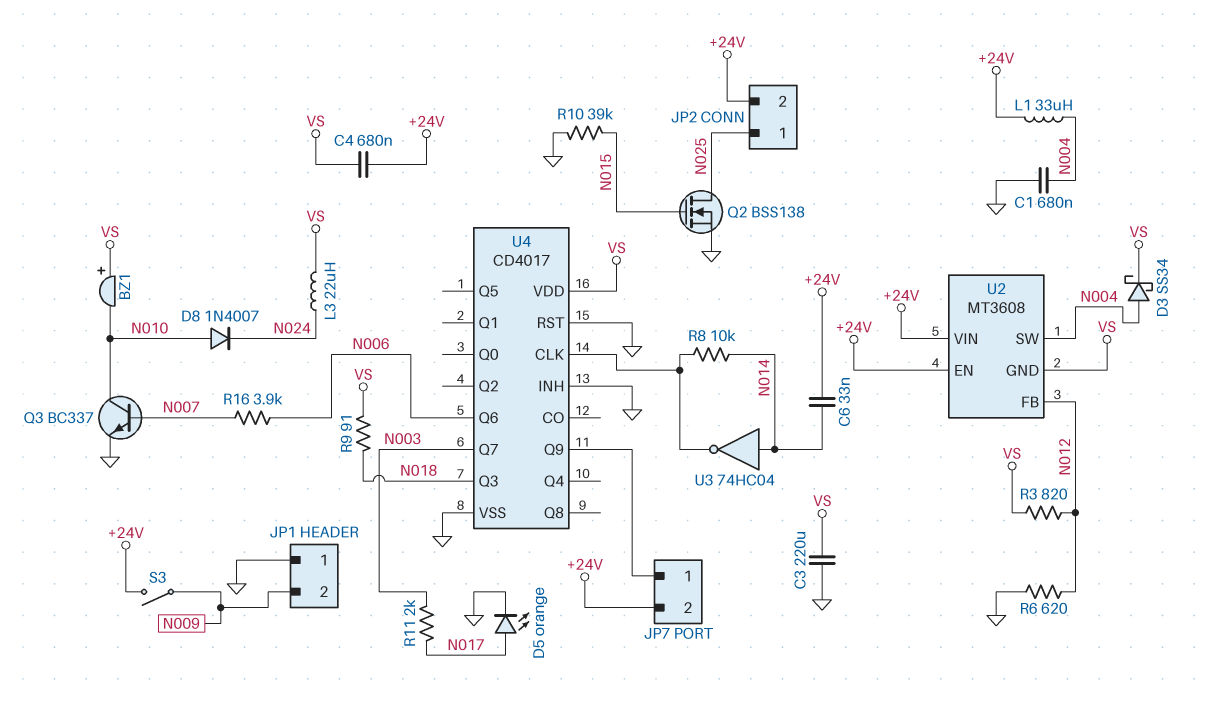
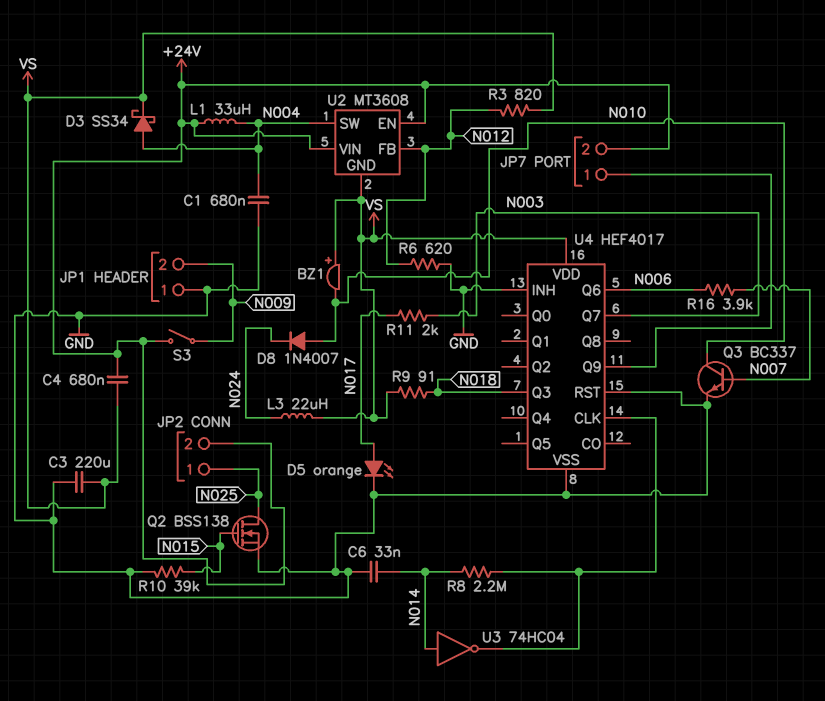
C6: 33nF (+24V, N014) -> 33nF (GND, N014)
R8: 10k (N014, U4/CLK) -> 2.2M (N014, U4/CLK)
U4: CD4017 -> HEF4017

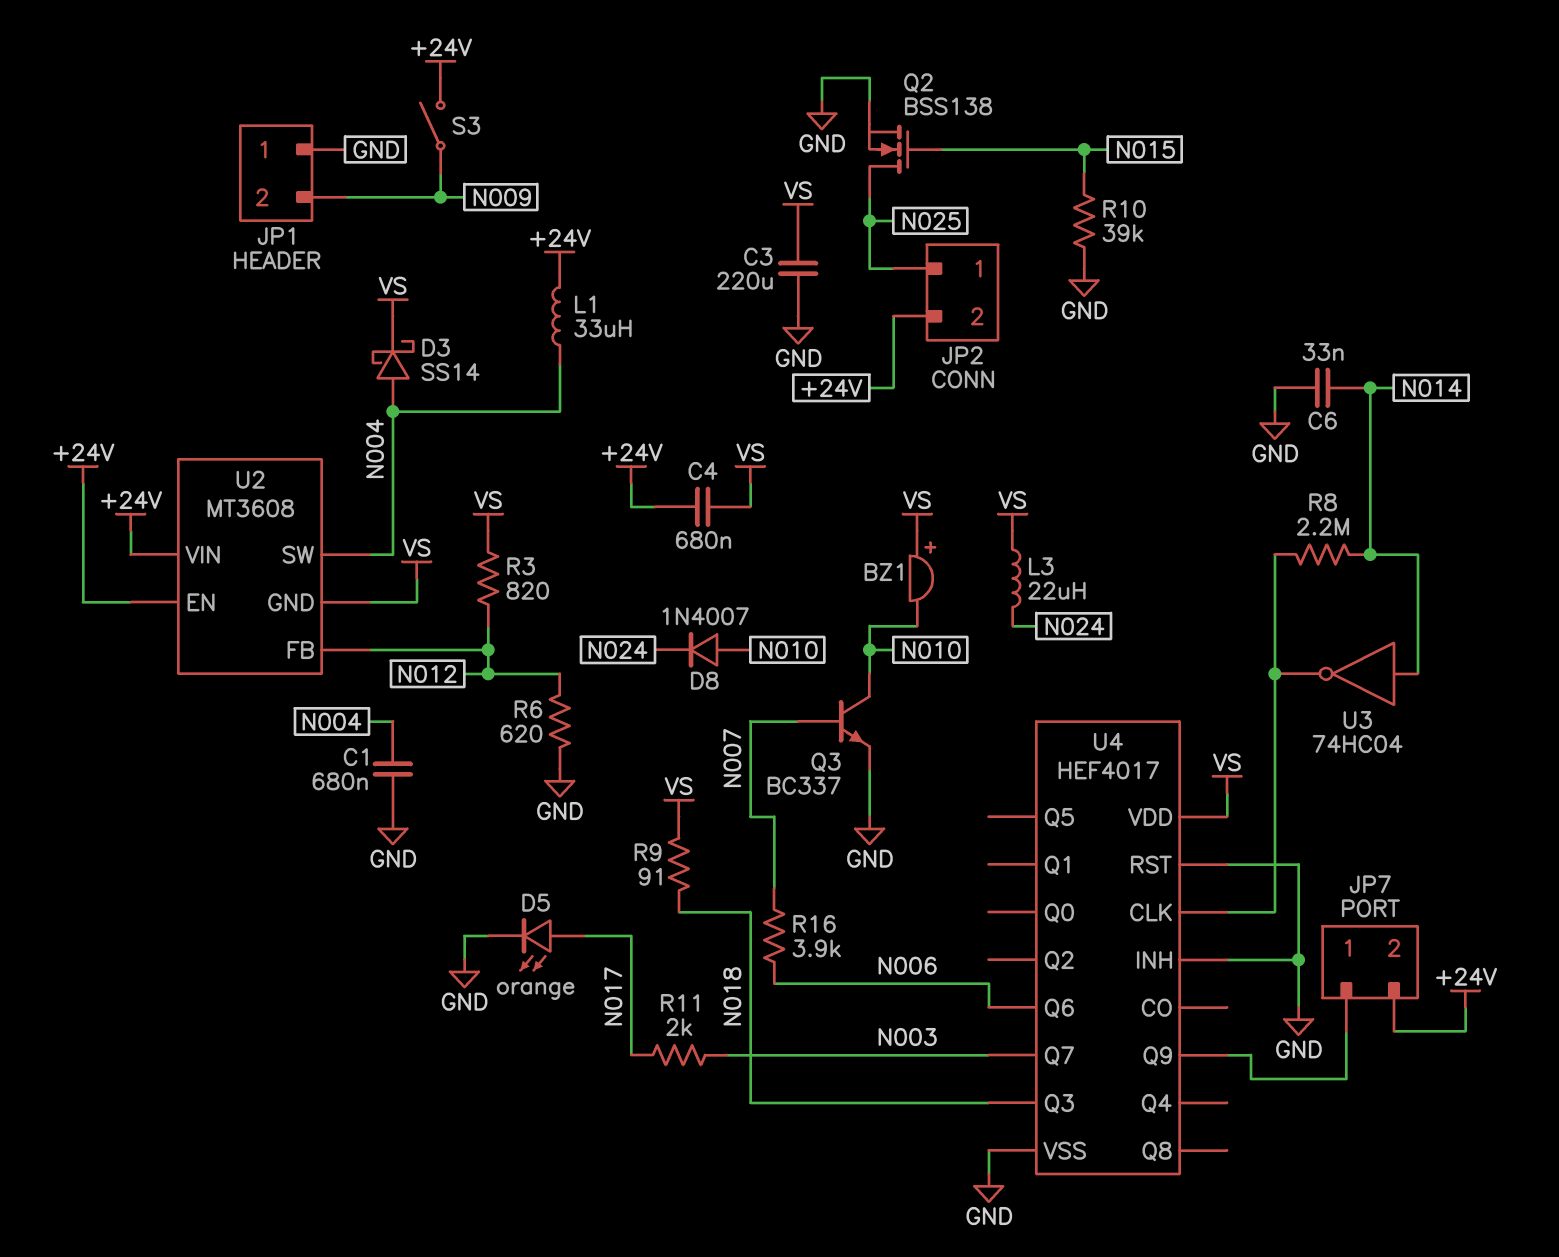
D3: schottky SS34 (A N004, K VS) -> schottky SS14 (A N004, K VS)

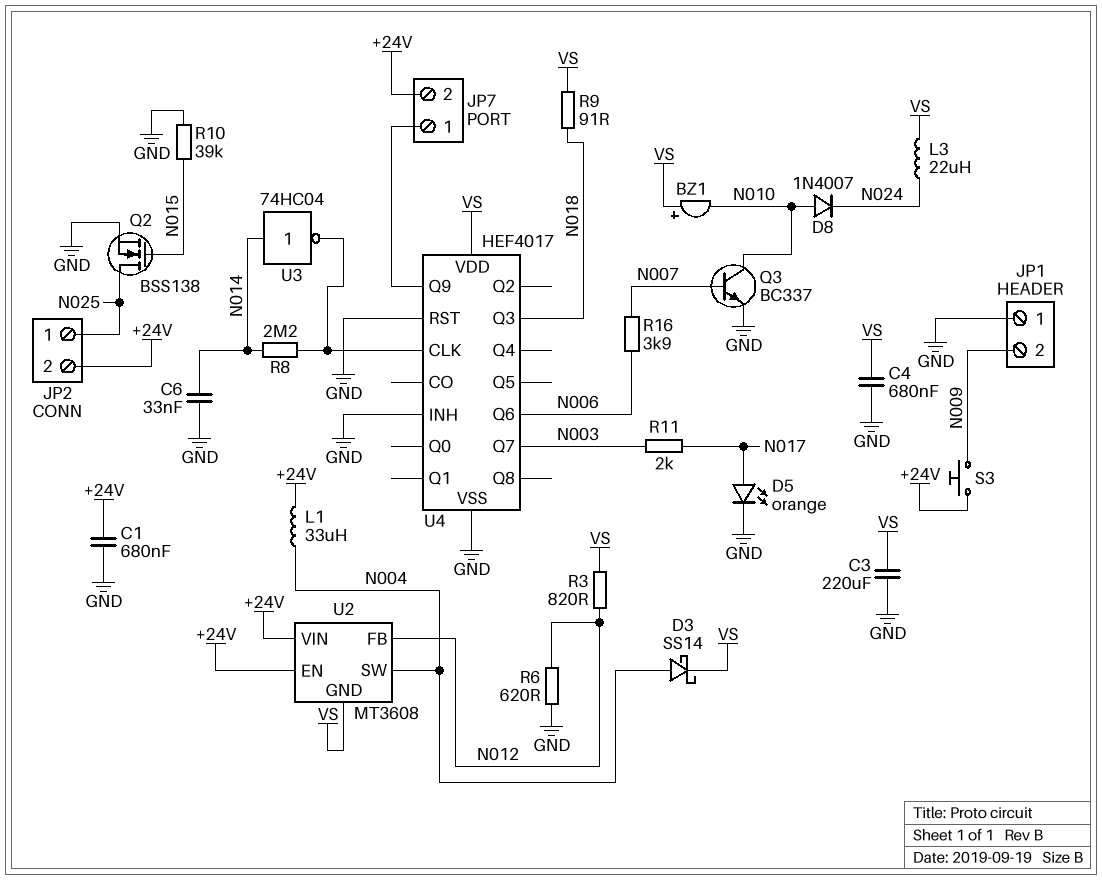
C1: 680nF (GND, N004) -> 680nF (+24V, GND)
C4: 680nF (+24V, VS) -> 680nF (GND, VS)
S3: switch (+24V, N009) -> button (+24V, N009)

